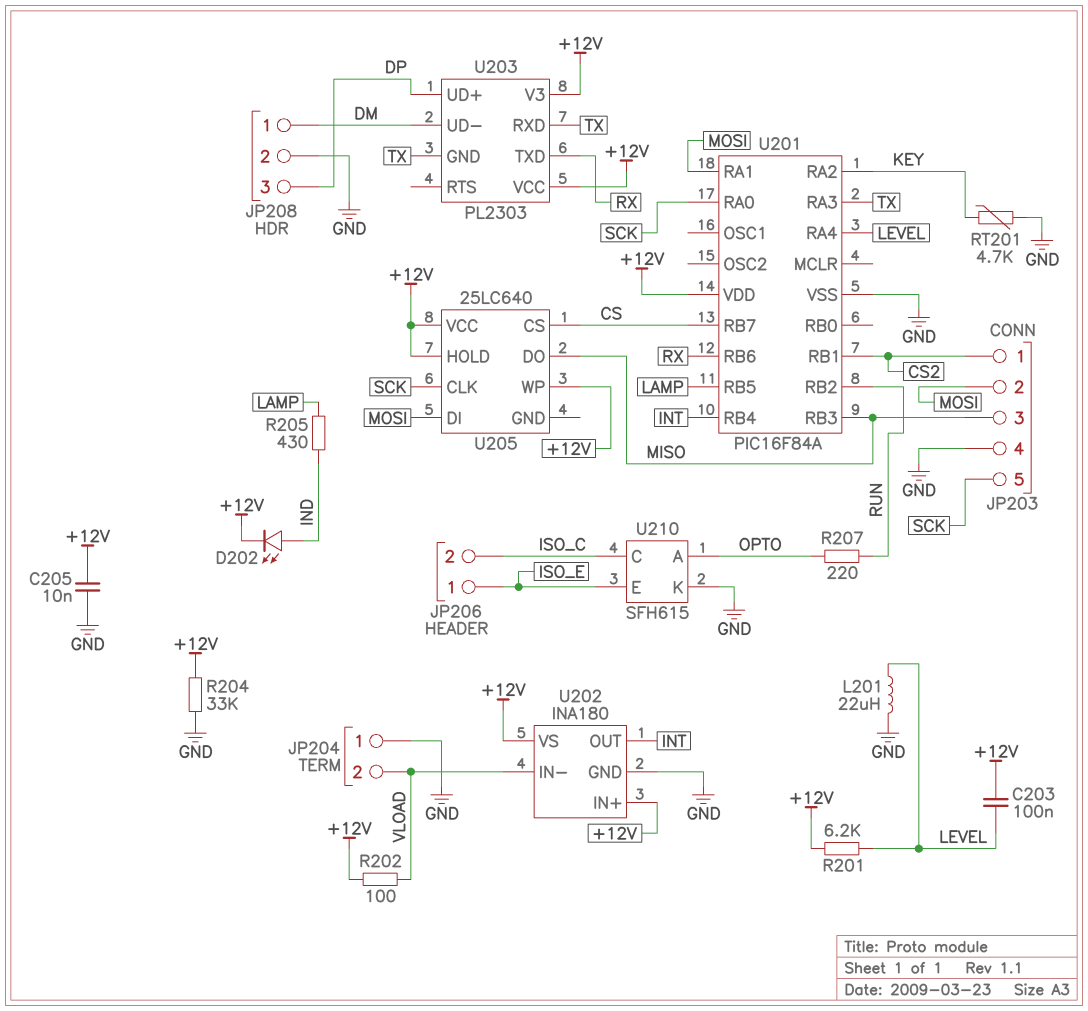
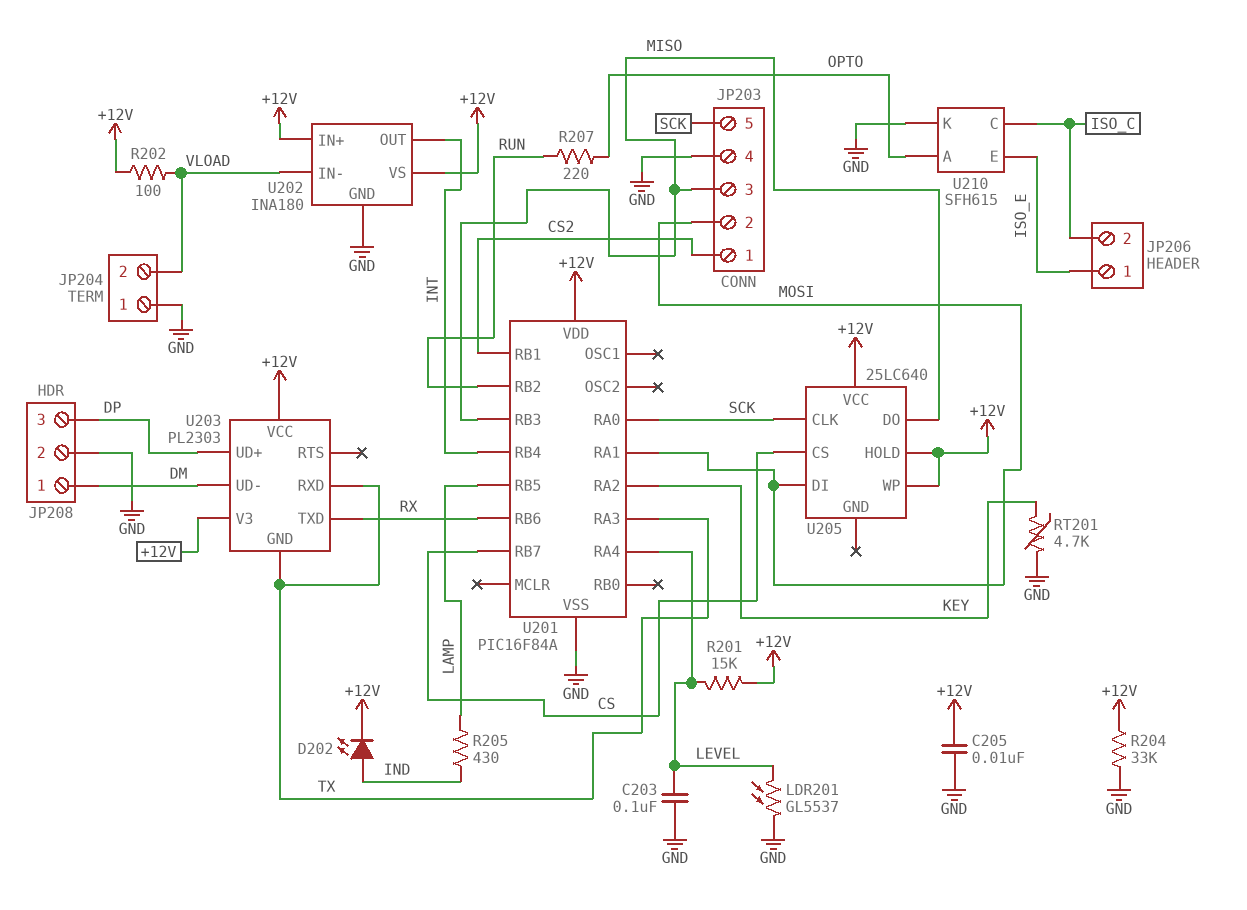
C203: 100nF (+12V, LEVEL) -> 100nF (GND, LEVEL)
L201: 22uH (GND, LEVEL) -> none
LDR201: none -> GL5537 (GND, LEVEL)
R201: 6.2k (+12V, LEVEL) -> 15k (+12V, LEVEL)

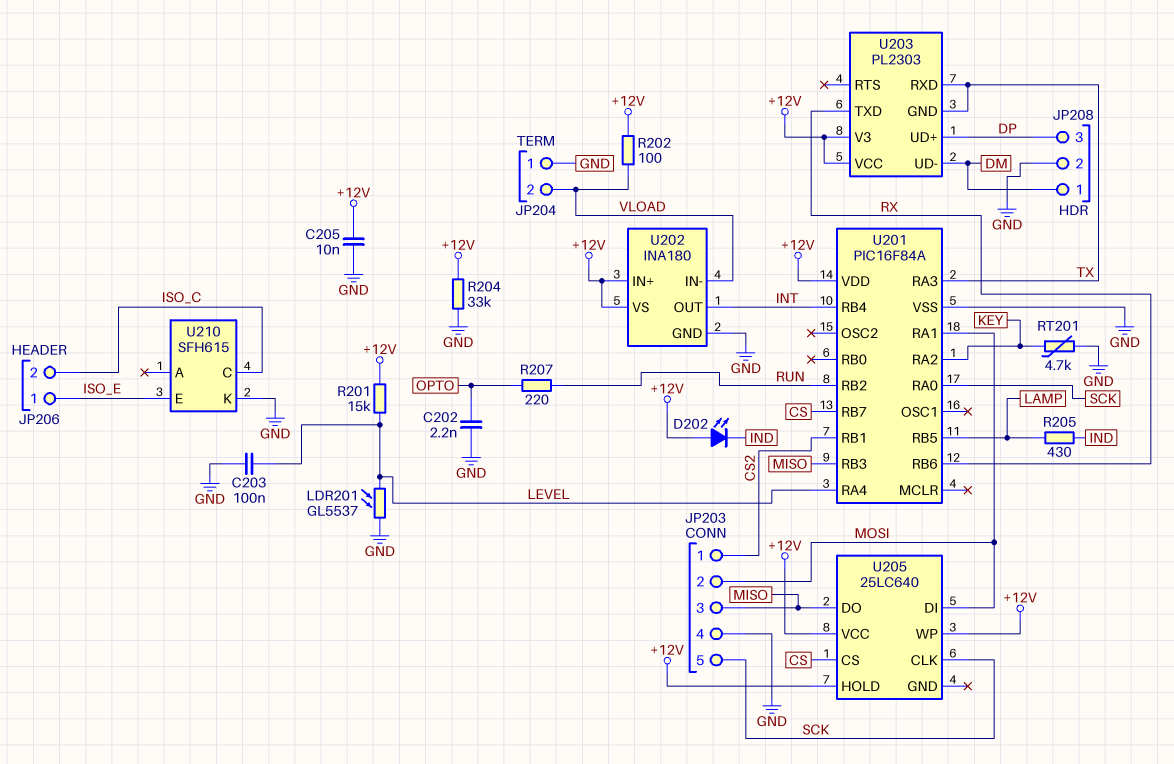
C202: none -> 2.2nF (GND, OPTO)
D202: LED (A IND, K +12V) -> LED (A +12V, K IND)
U210 pin A: OPTO -> none

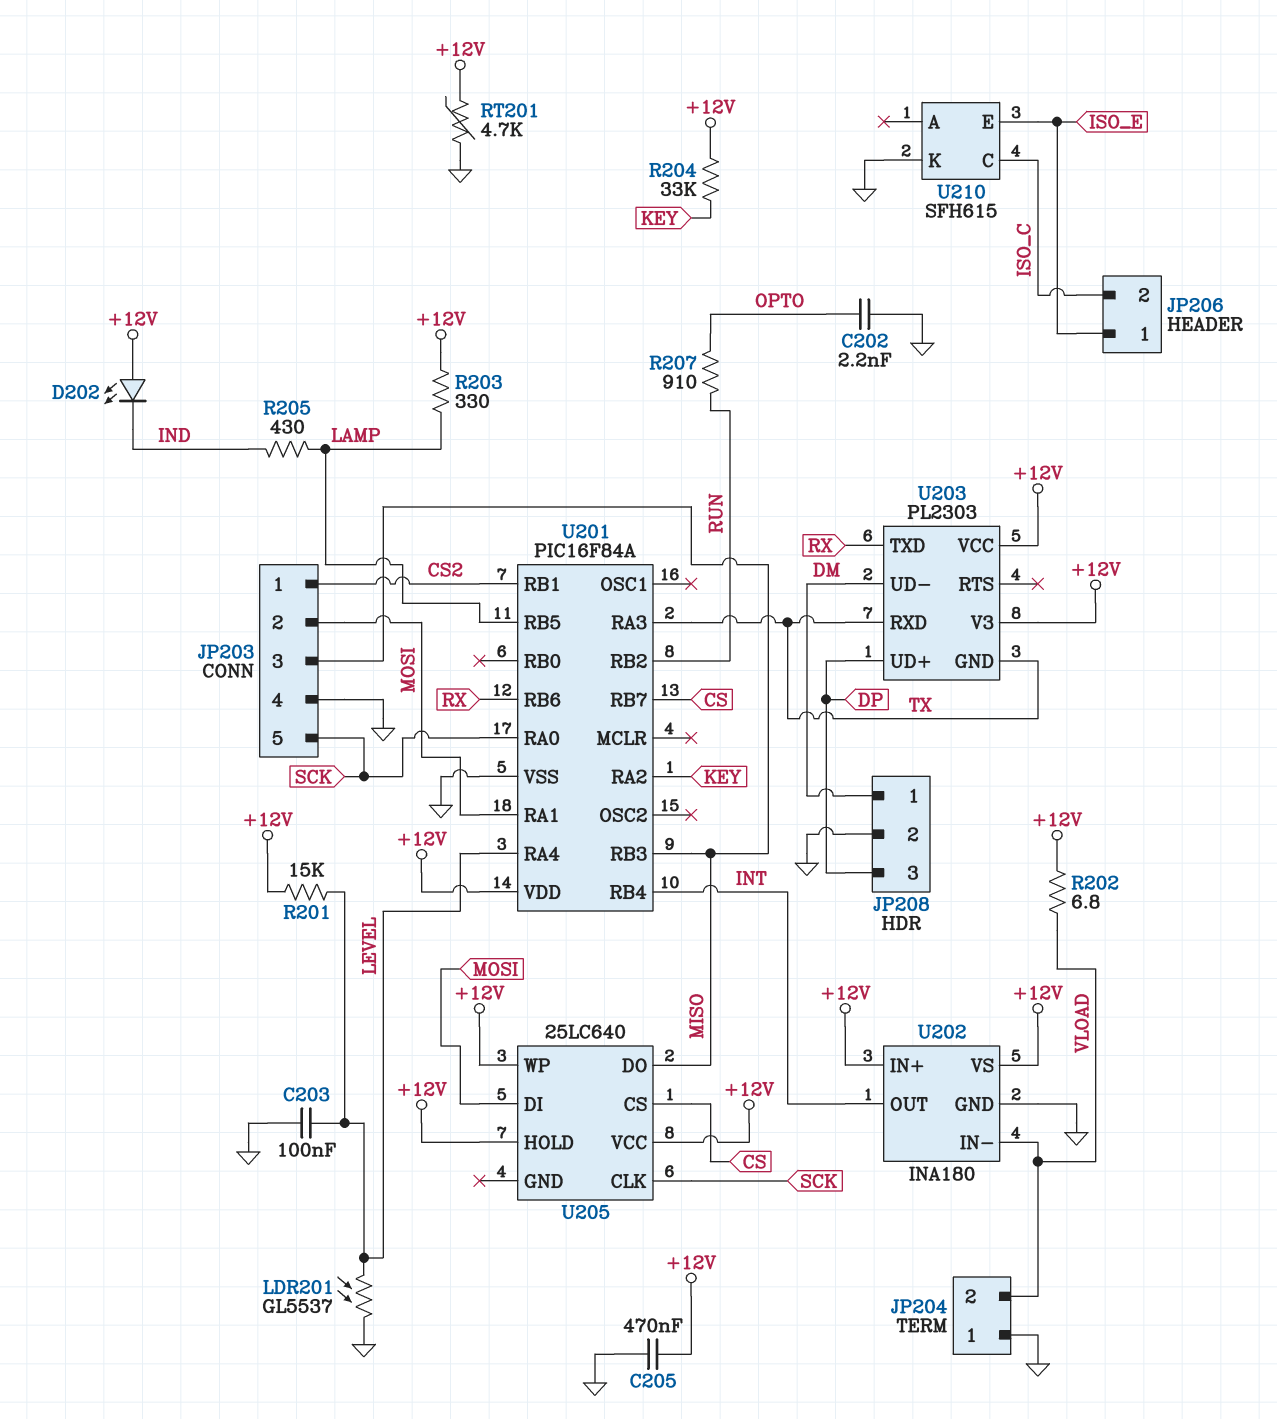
C205: 10nF (+12V, GND) -> 470nF (+12V, GND)
R202: 100 (+12V, VLOAD) -> 6.8 (+12V, VLOAD)
R203: none -> 330 (+12V, LAMP)
R204: 33k (+12V, GND) -> 33k (+12V, KEY)
R207: 220 (OPTO, RUN) -> 910 (OPTO, RUN)
RT201: 4.7k (GND, KEY) -> 4.7k (+12V, GND)

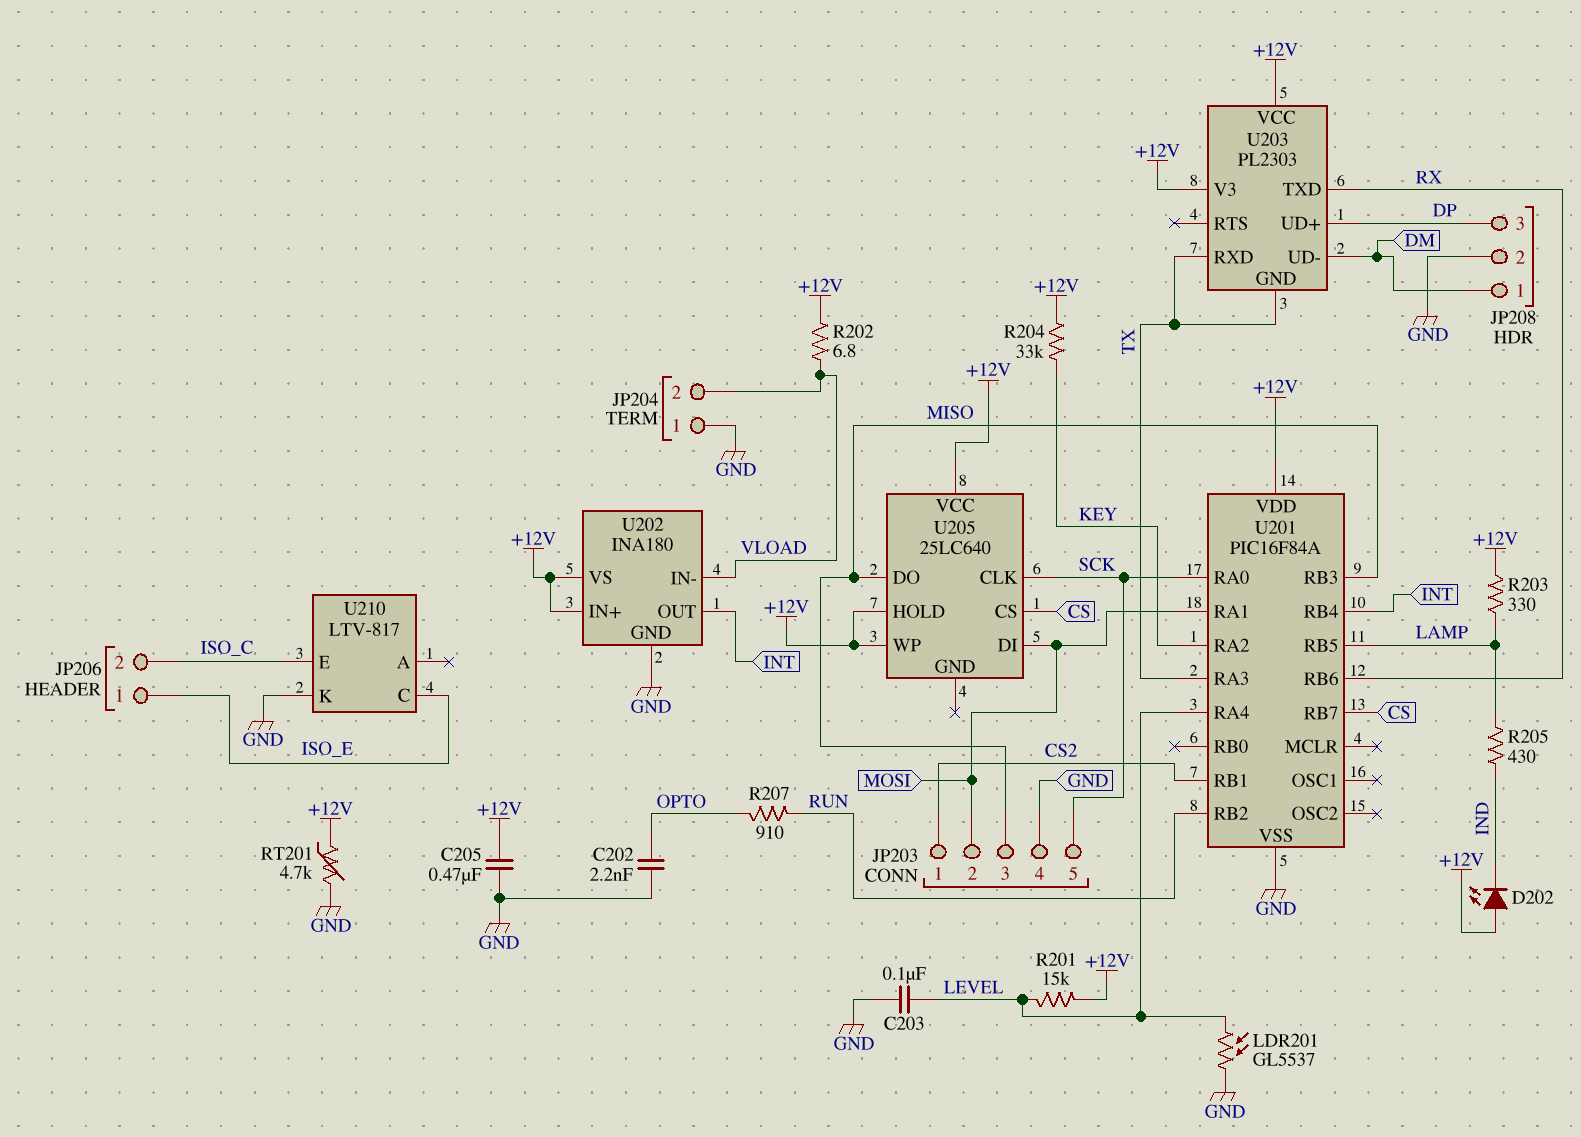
U210: SFH615 -> LTV-817
U210 pin C: ISO_C -> ISO_E
U210 pin E: ISO_E -> ISO_C

